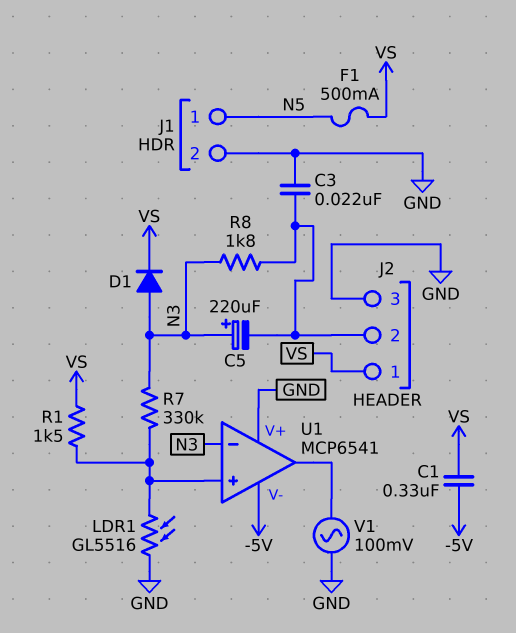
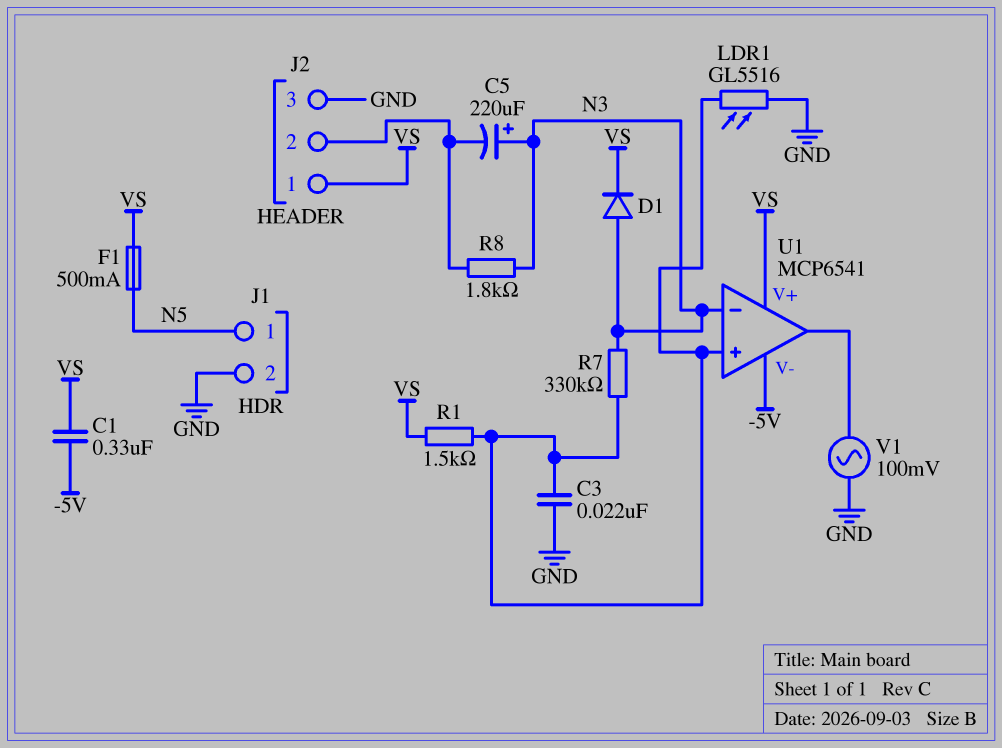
C3: 22nF (GND, J2/2) -> 22nF (GND, U1/in+)
U1 pin V+: GND -> VS

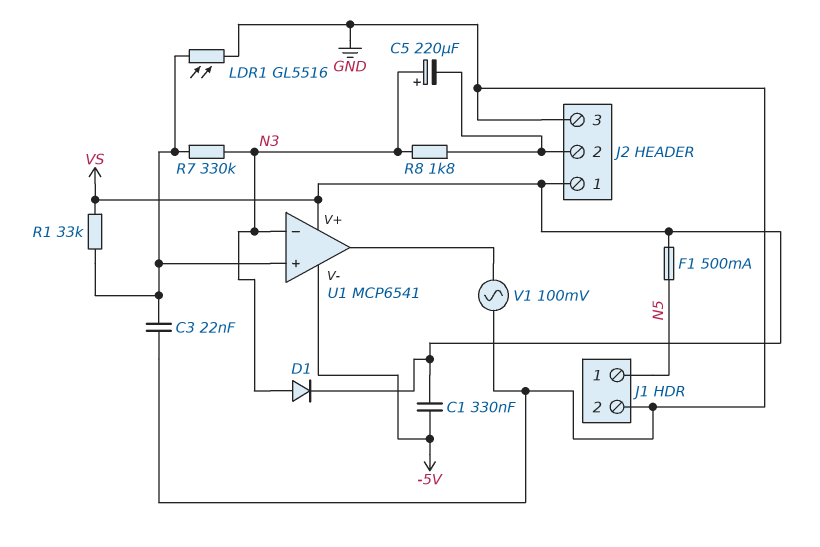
R1: 1.5k (U1/in+, VS) -> 33k (U1/in+, VS)

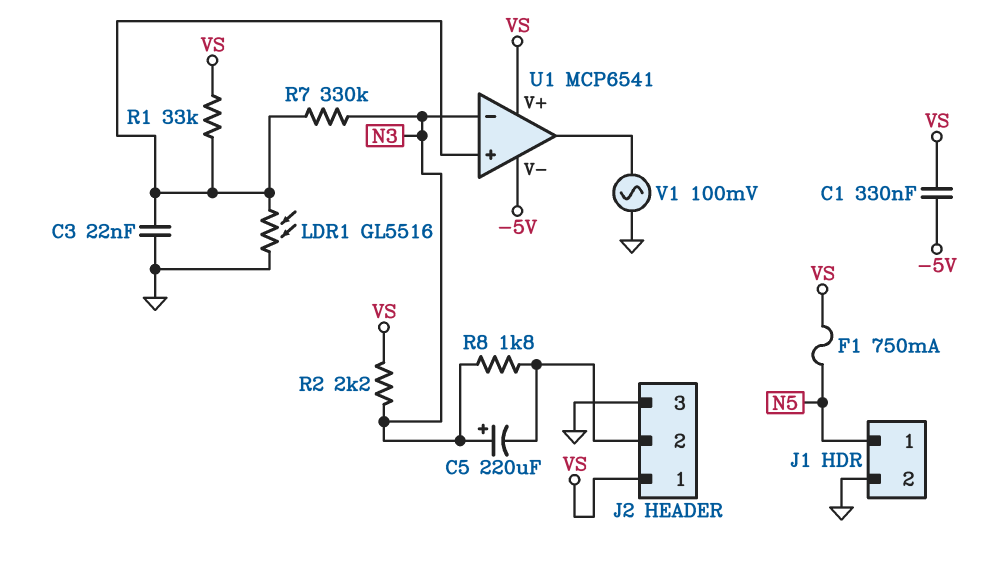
D1: diode (A N3, K VS) -> none
F1: 500mA (N5, VS) -> 750mA (N5, VS)
R2: none -> 2.2k (N3, VS)

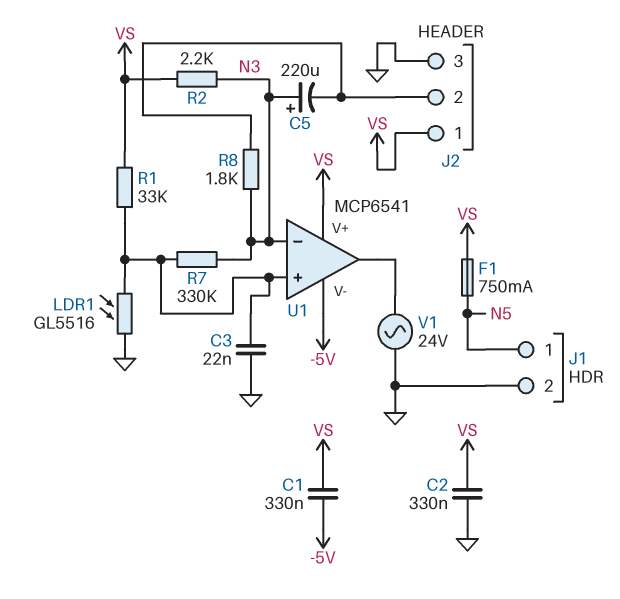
C2: none -> 330nF (GND, VS)
V1: AC 100mV (GND, U1/out) -> AC 24V (GND, U1/out)

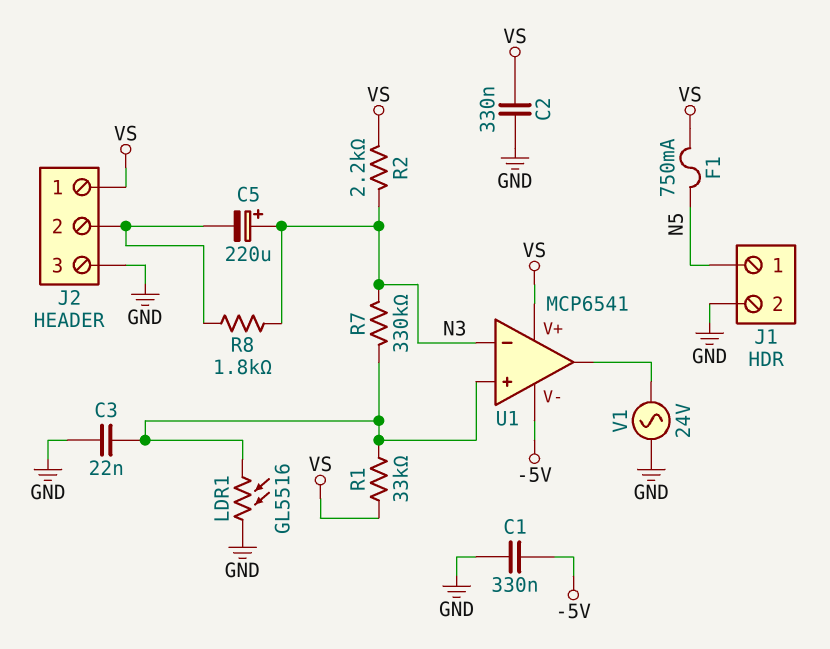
C1: 330nF (-5V, VS) -> 330nF (-5V, GND)

